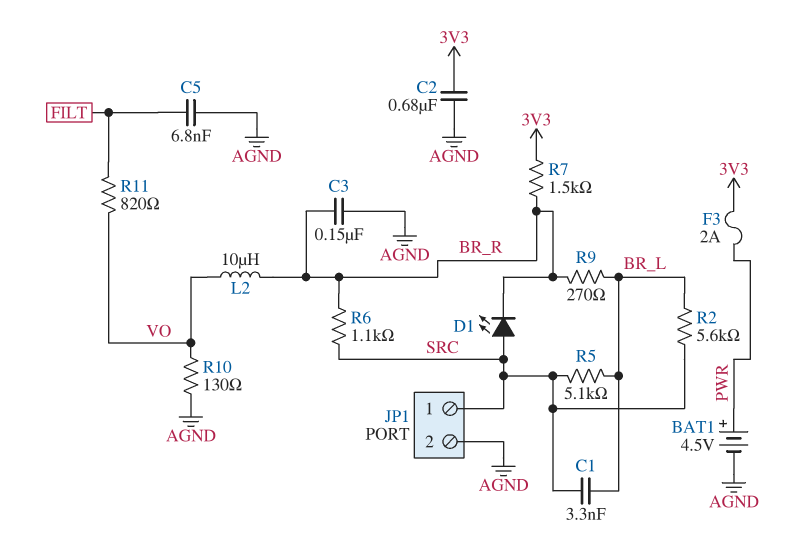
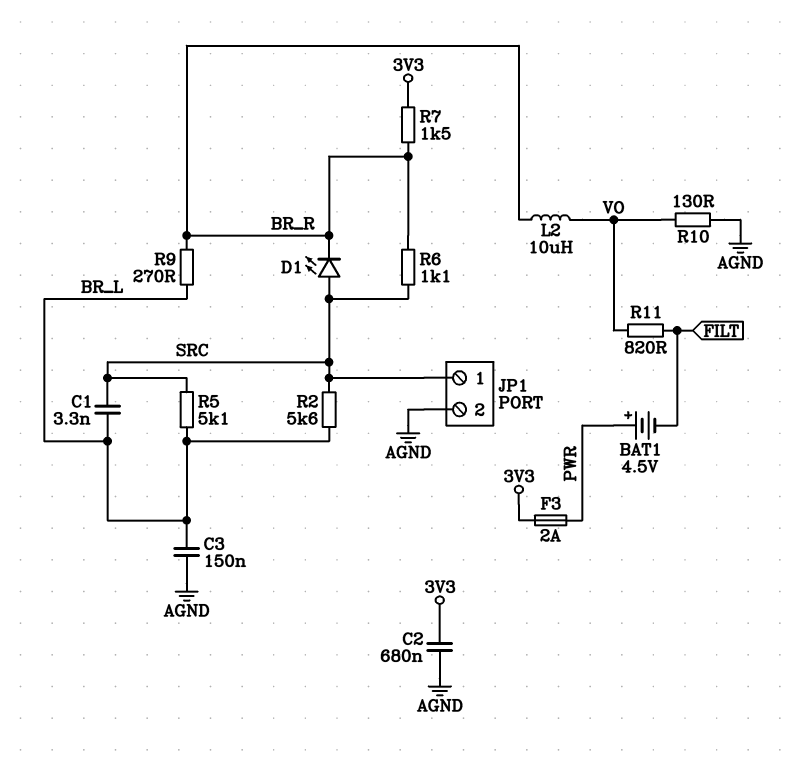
BAT1: 4.5V (plus PWR, minus AGND) -> 4.5V (plus PWR, minus FILT)
C3: 150nF (AGND, BR_R) -> 150nF (AGND, BR_L)
C5: 6.8nF (AGND, FILT) -> none

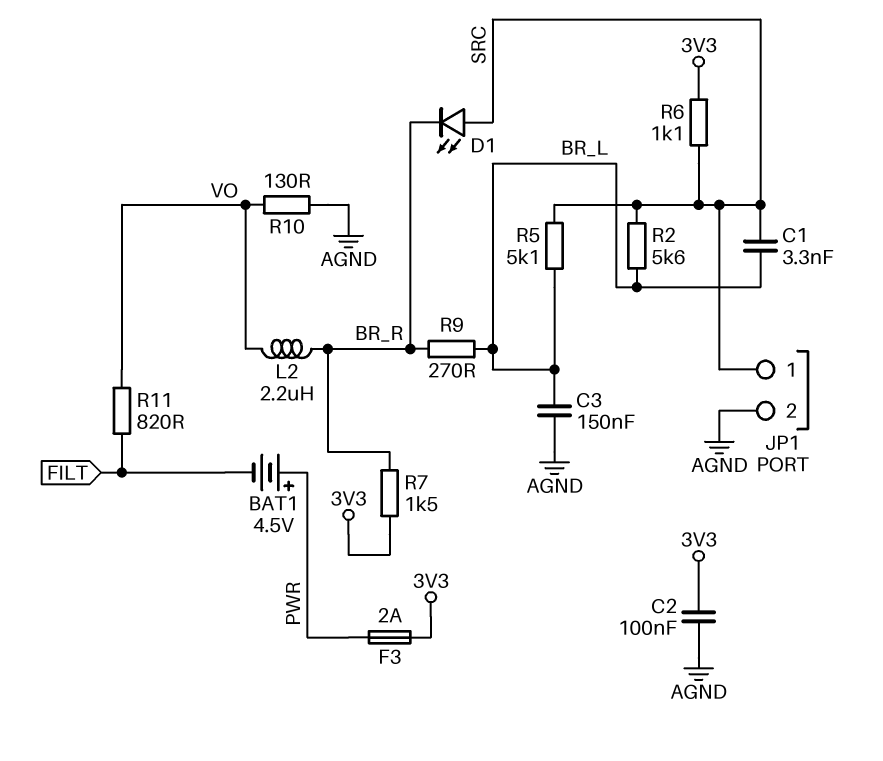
C2: 680nF (3V3, AGND) -> 100nF (3V3, AGND)
L2: 10uH (BR_R, VO) -> 2.2uH (BR_R, VO)
R6: 1.1k (BR_R, SRC) -> 1.1k (3V3, SRC)

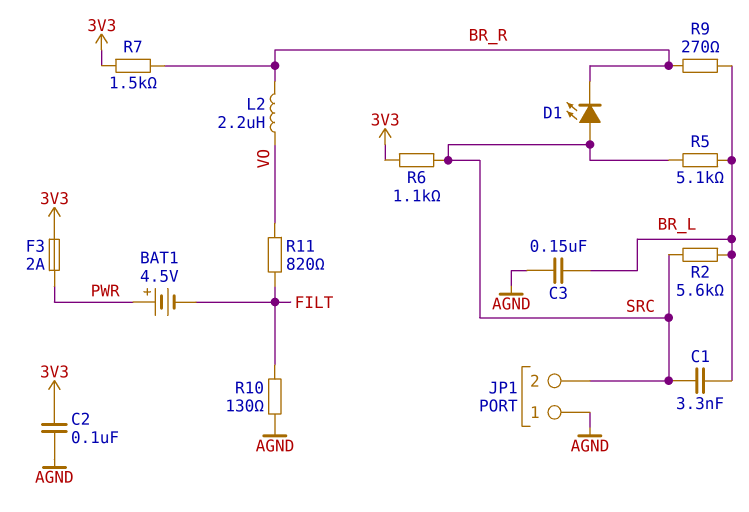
JP1 pin 1: SRC -> AGND
JP1 pin 2: AGND -> SRC
R10: 130 (AGND, VO) -> 130 (AGND, FILT)

